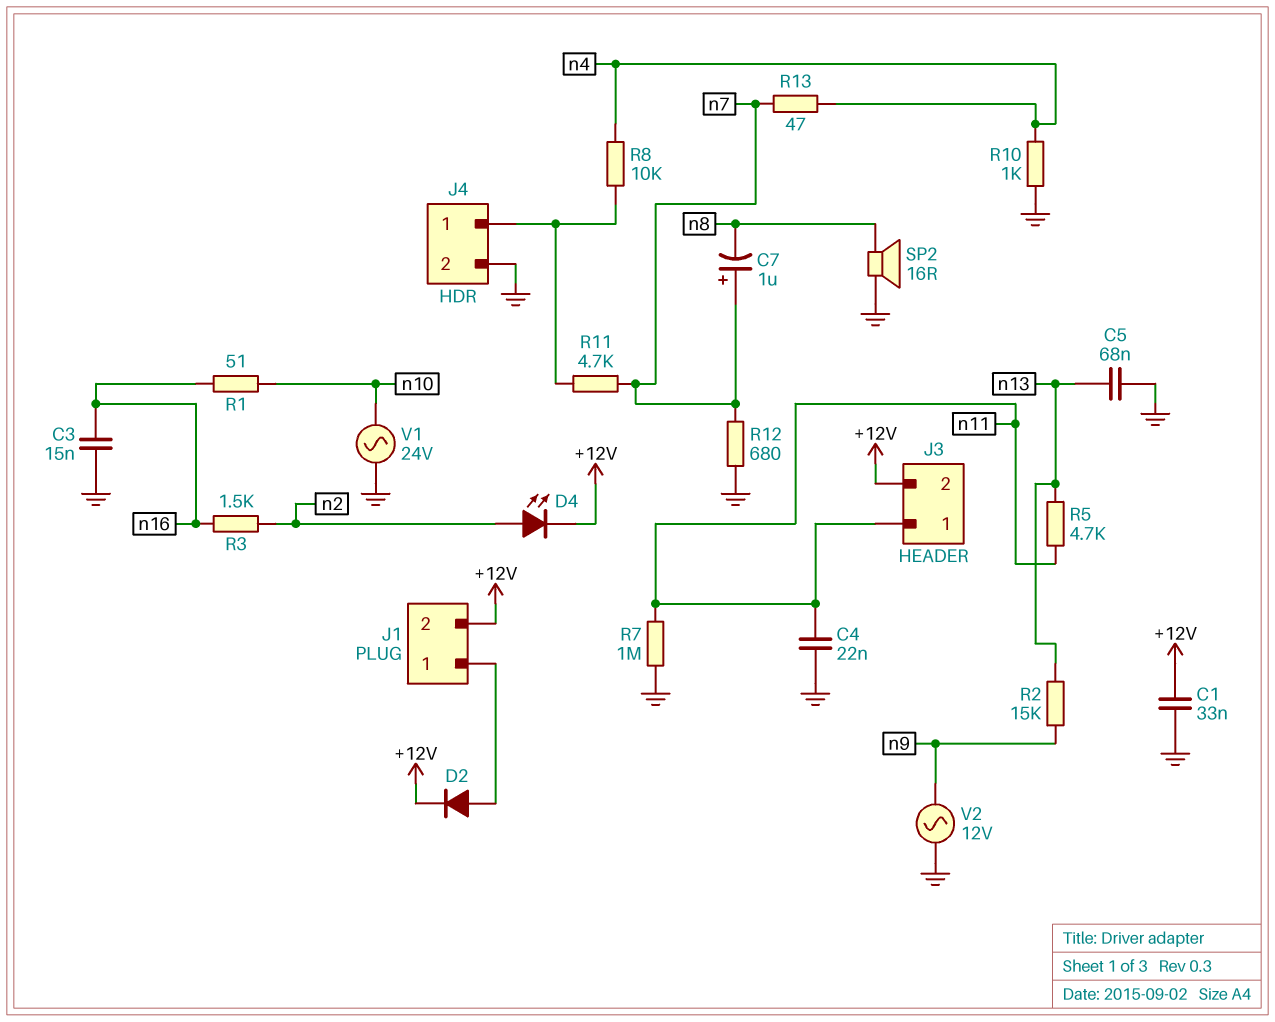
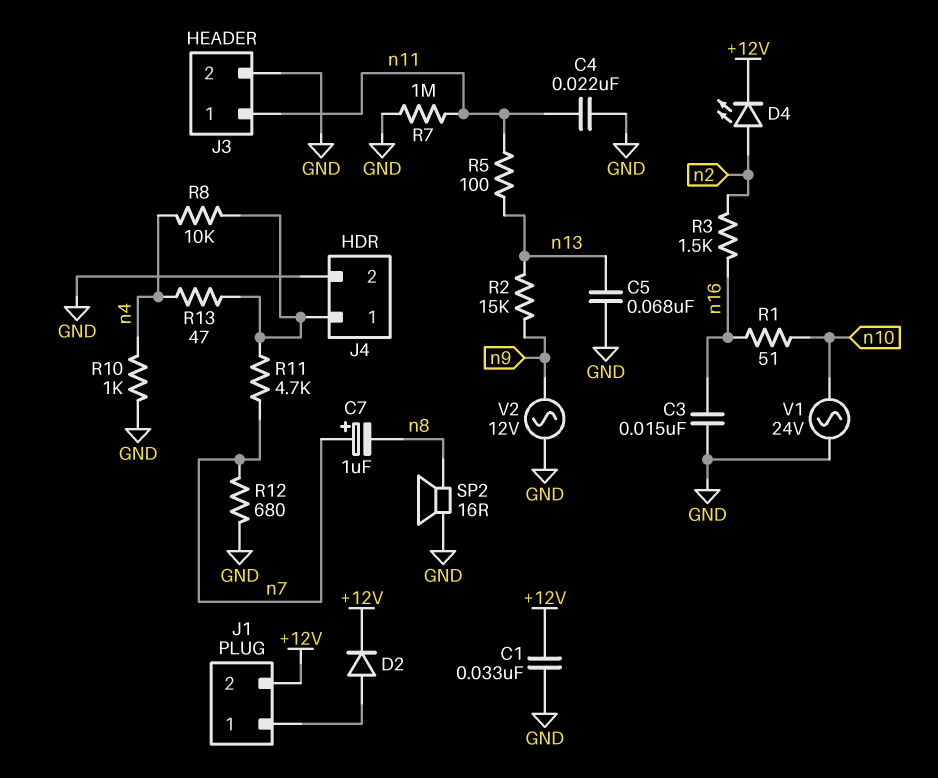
J3 pin 2: +12V -> GND
R5: 4.7k (n11, n13) -> 100 (n11, n13)
R13: 47 (n4, n7) -> 47 (J4/1, n4)

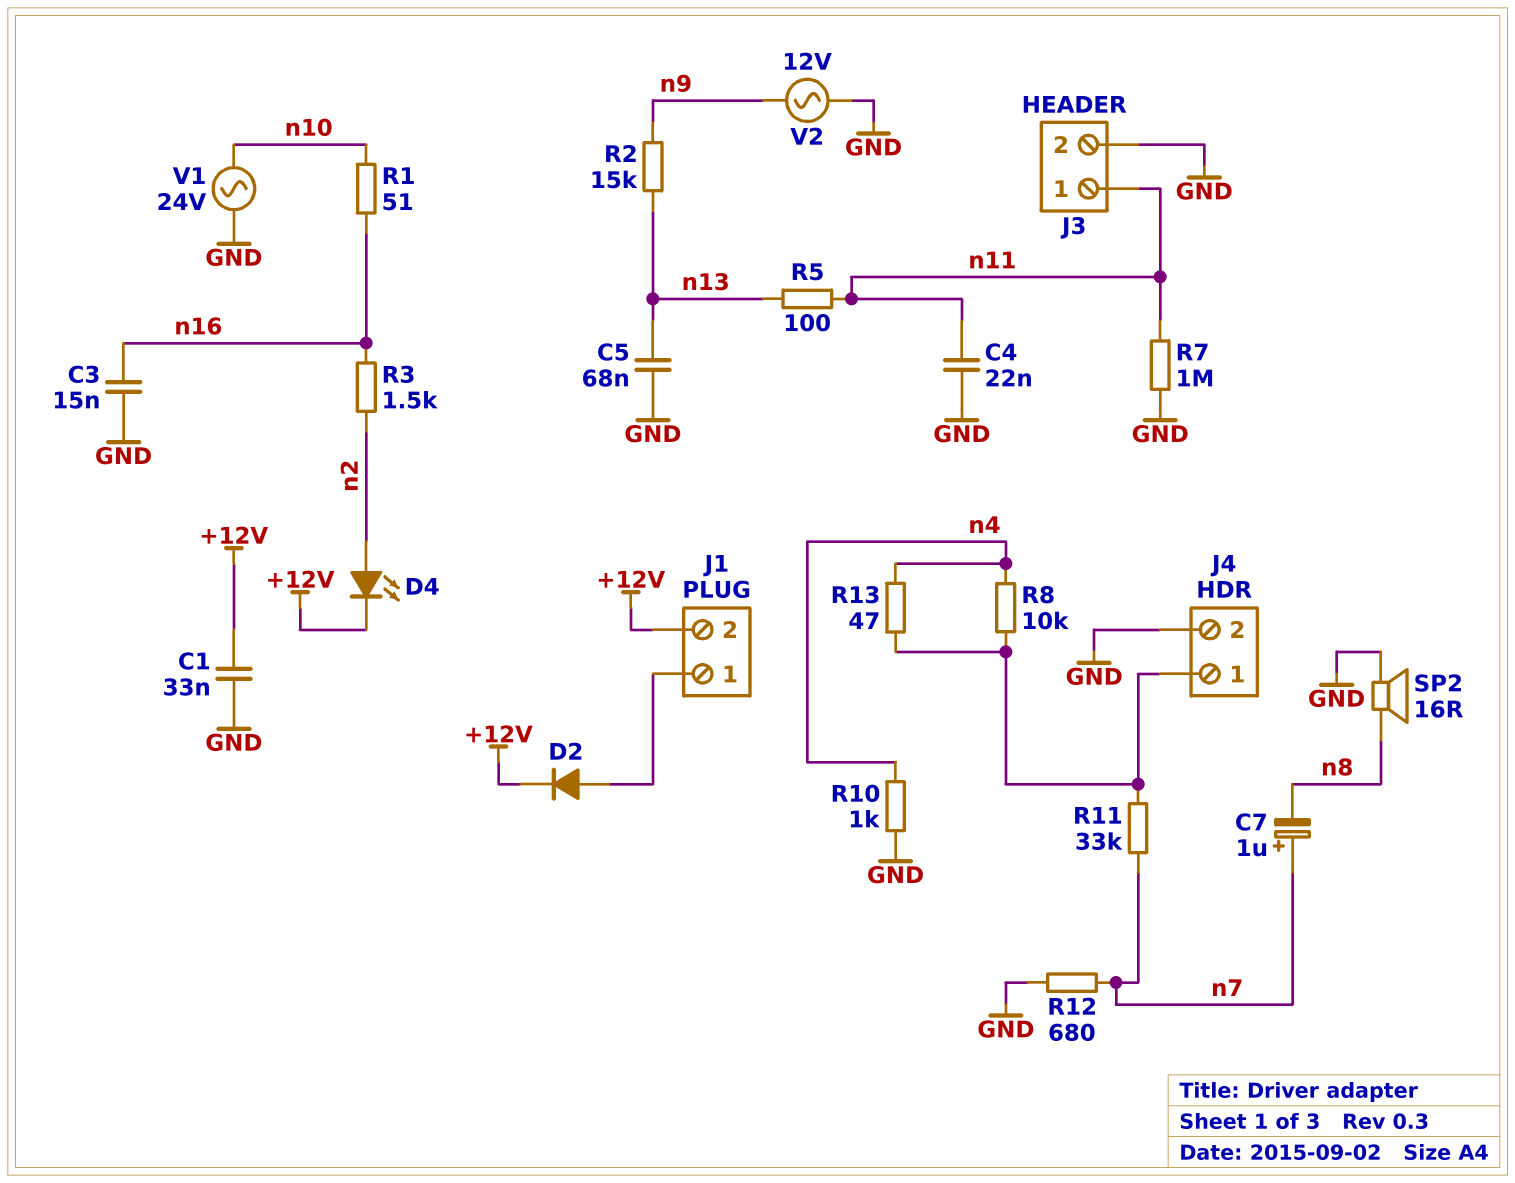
R11: 4.7k (J4/1, n7) -> 33k (J4/1, n7)

